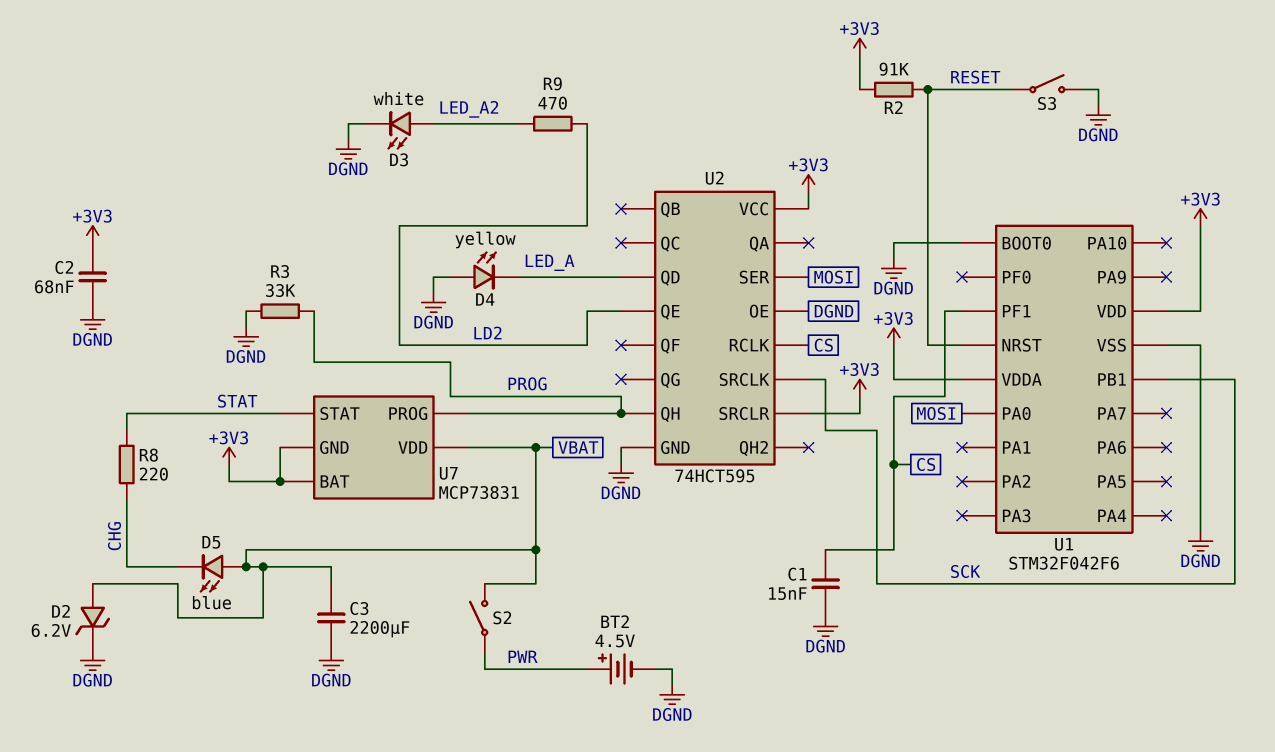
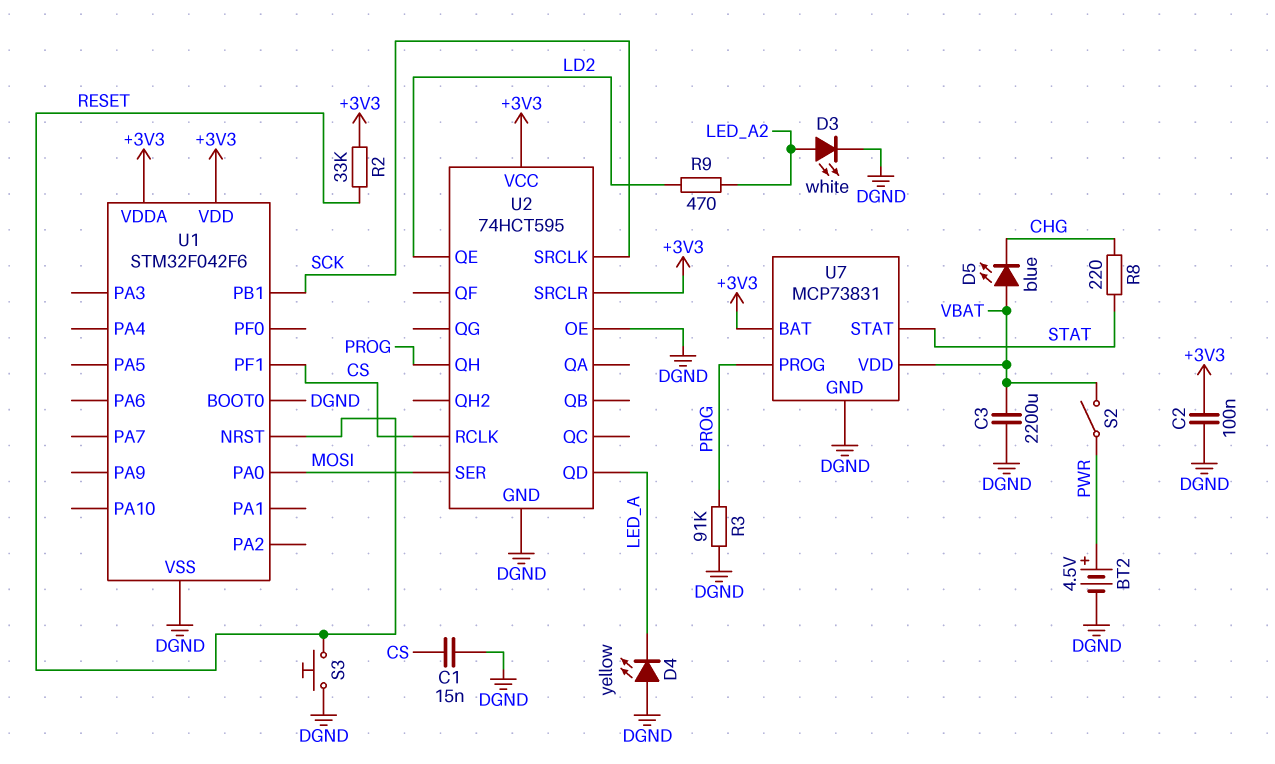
C2: 68nF (+3V3, DGND) -> 100nF (+3V3, DGND)
D2: zener 6.2V (A VBAT, K DGND) -> none
R2: 91k (+3V3, RESET) -> 33k (+3V3, RESET)
R3: 33k (DGND, PROG) -> 91k (DGND, PROG)
S3: switch (DGND, RESET) -> button (DGND, RESET)
U7 pin GND: +3V3 -> DGND

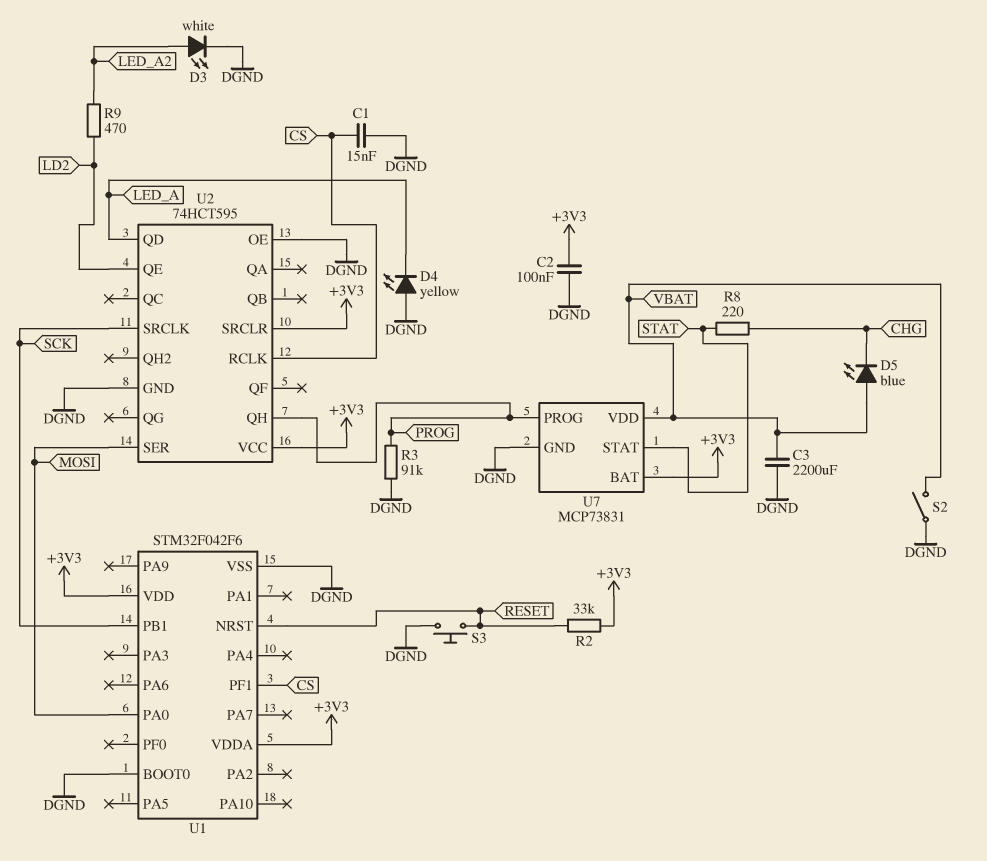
BT2: 4.5V (plus PWR, minus DGND) -> none
S2: switch (PWR, VBAT) -> switch (DGND, VBAT)

